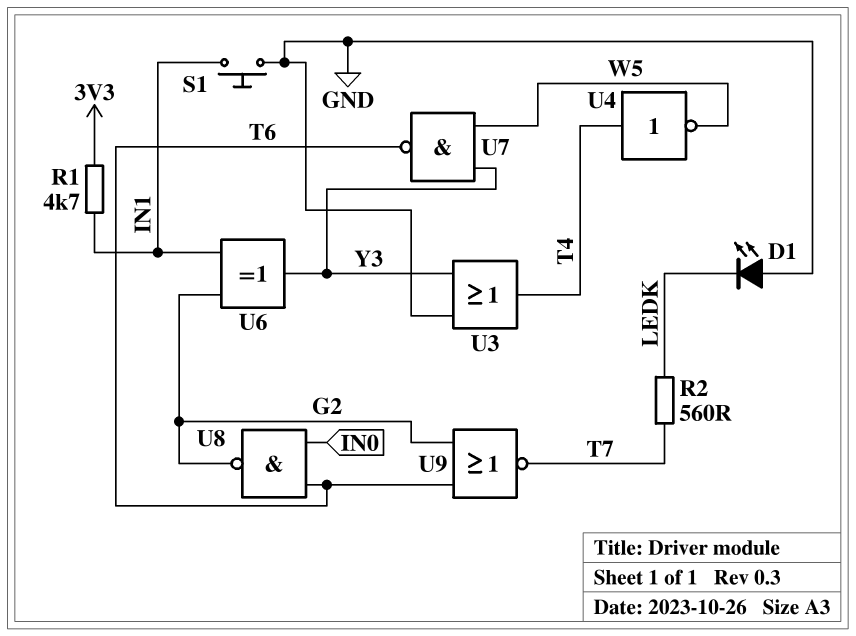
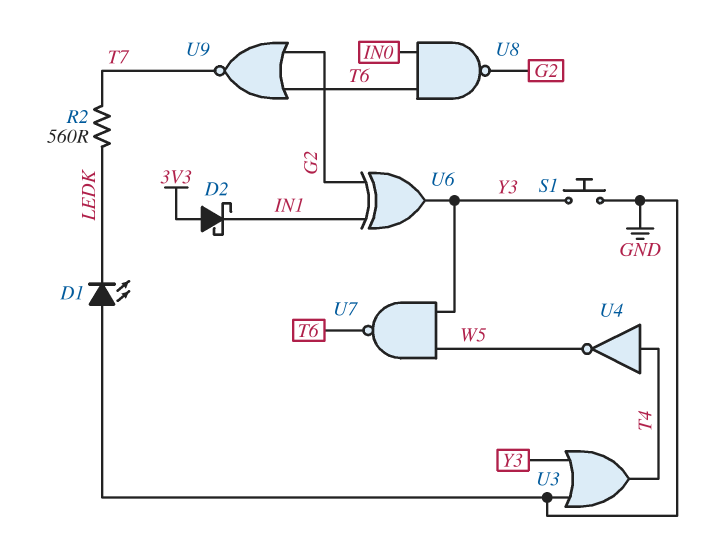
D2: none -> schottky (A 3V3, K IN1)
R1: 4.7k (3V3, IN1) -> none
S1: button (GND, IN1) -> button (GND, Y3)

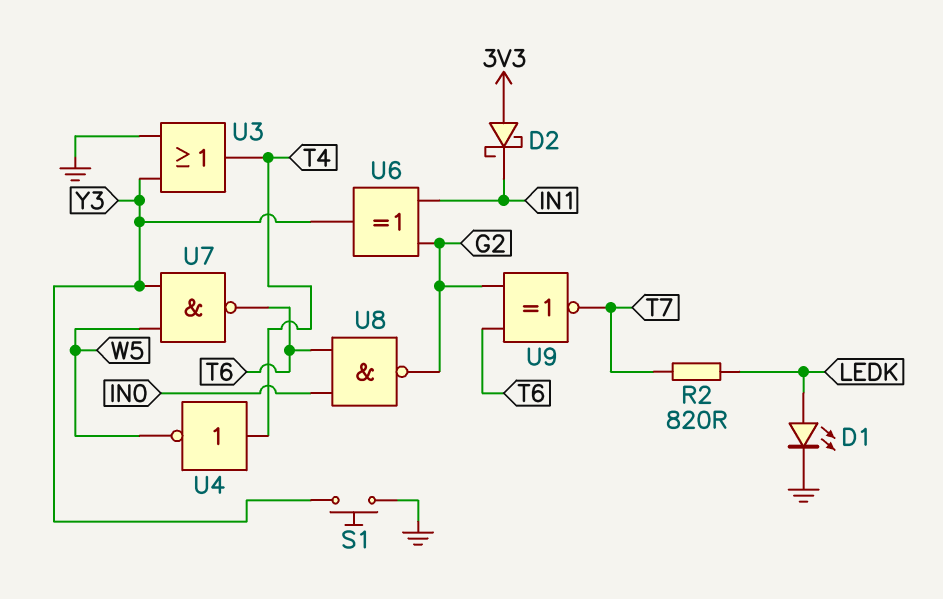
D1: LED (A GND, K LEDK) -> LED (A LEDK, K GND)
R2: 560 (LEDK, T7) -> 820 (LEDK, T7)
U9: NOR (in G2, in T6, out T7) -> XNOR (in G2, in T6, out T7)

